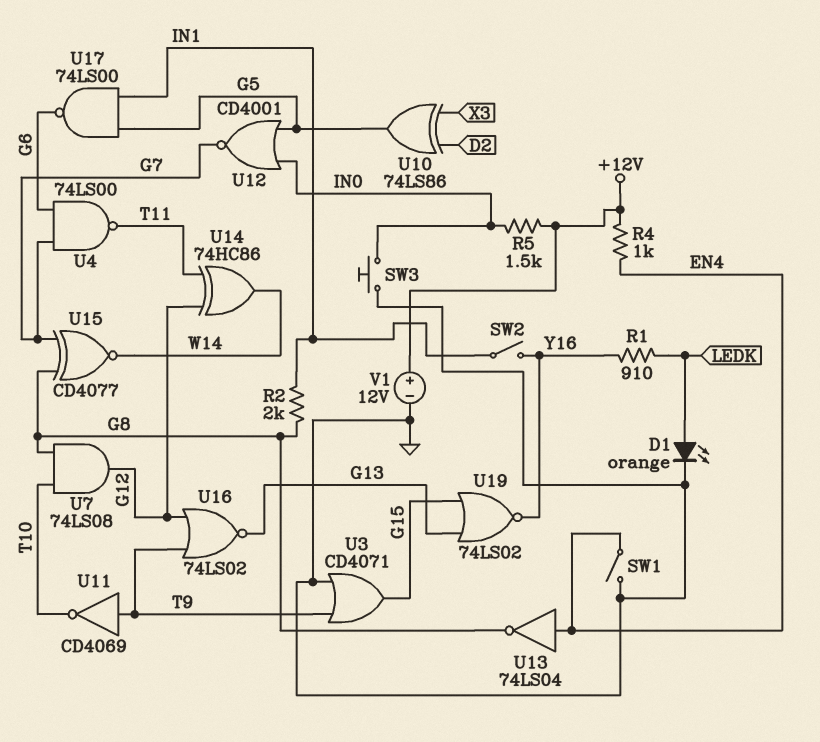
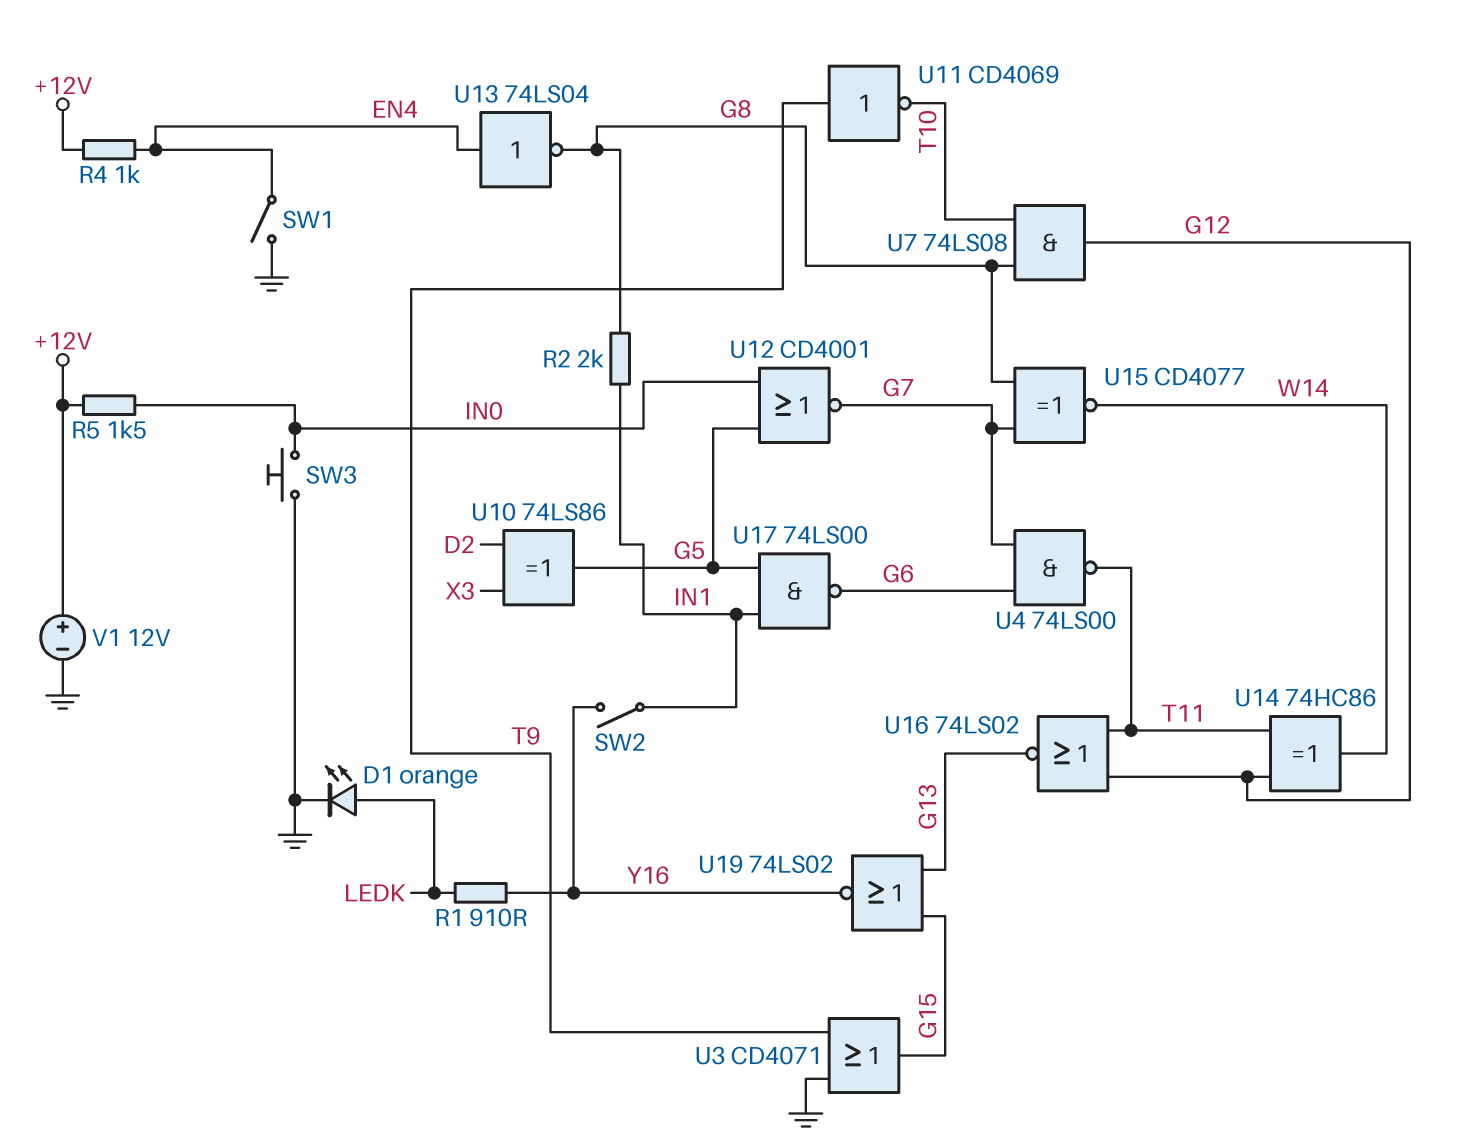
U16: NOR 74LS02 (in G12, in T9, out G13) -> NOR 74LS02 (in G12, in T11, out G13)

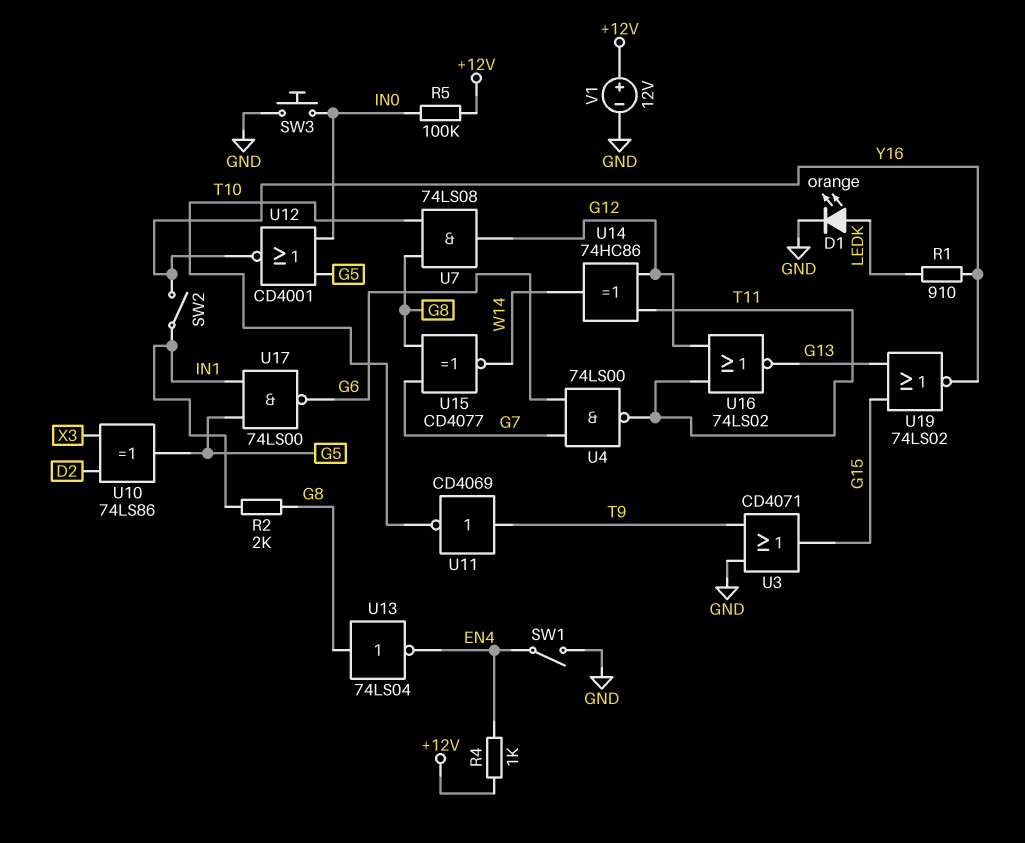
R5: 1.5k (+12V, IN0) -> 100k (+12V, IN0)
U12: NOR CD4001 (in G5, in IN0, out G7) -> NOR CD4001 (in G5, in IN0, out Y16)
U13: NOT 74LS04 (in EN4, out G8) -> NOT 74LS04 (in G8, out EN4)

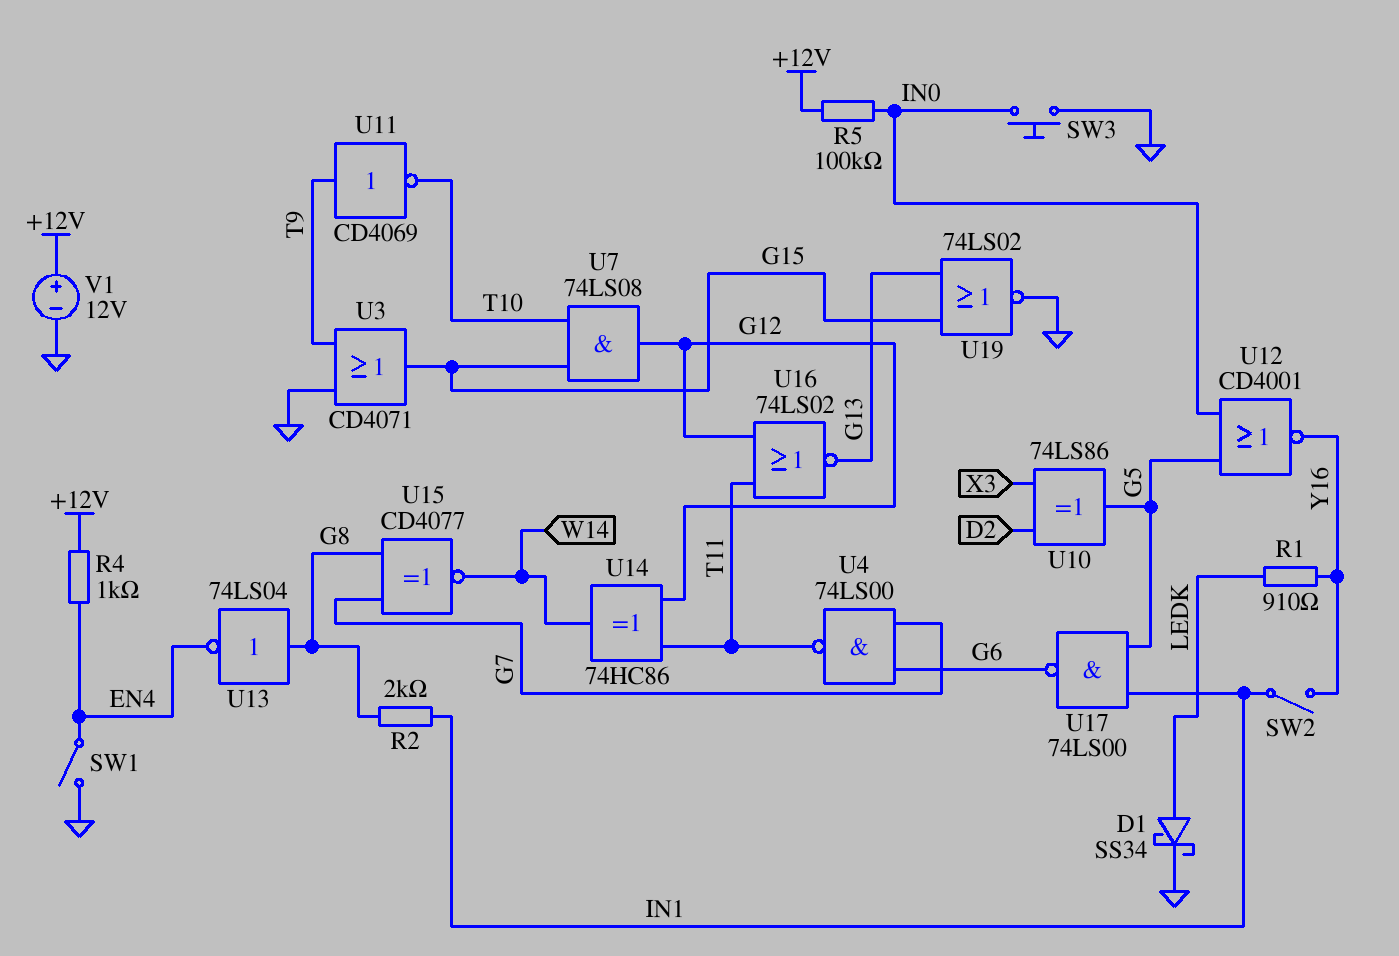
D1: LED orange (A LEDK, K GND) -> schottky SS34 (A LEDK, K GND)
U7: AND 74LS08 (in G8, in T10, out G12) -> AND 74LS08 (in G15, in T10, out G12)
U19: NOR 74LS02 (in G13, in G15, out Y16) -> NOR 74LS02 (in G13, in G15, out GND)

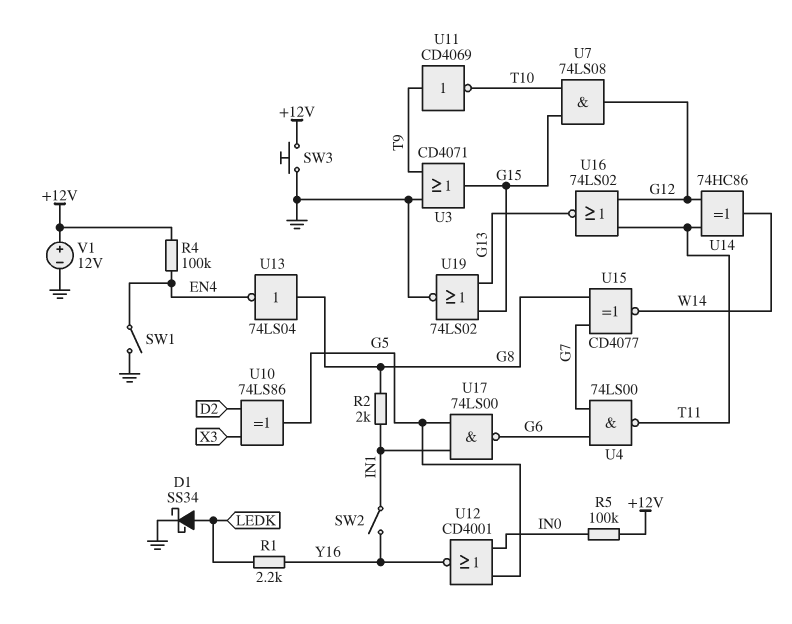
R1: 910 (LEDK, Y16) -> 2.2k (LEDK, Y16)
R4: 1k (+12V, EN4) -> 100k (+12V, EN4)
SW3: button (GND, IN0) -> button (+12V, GND)

